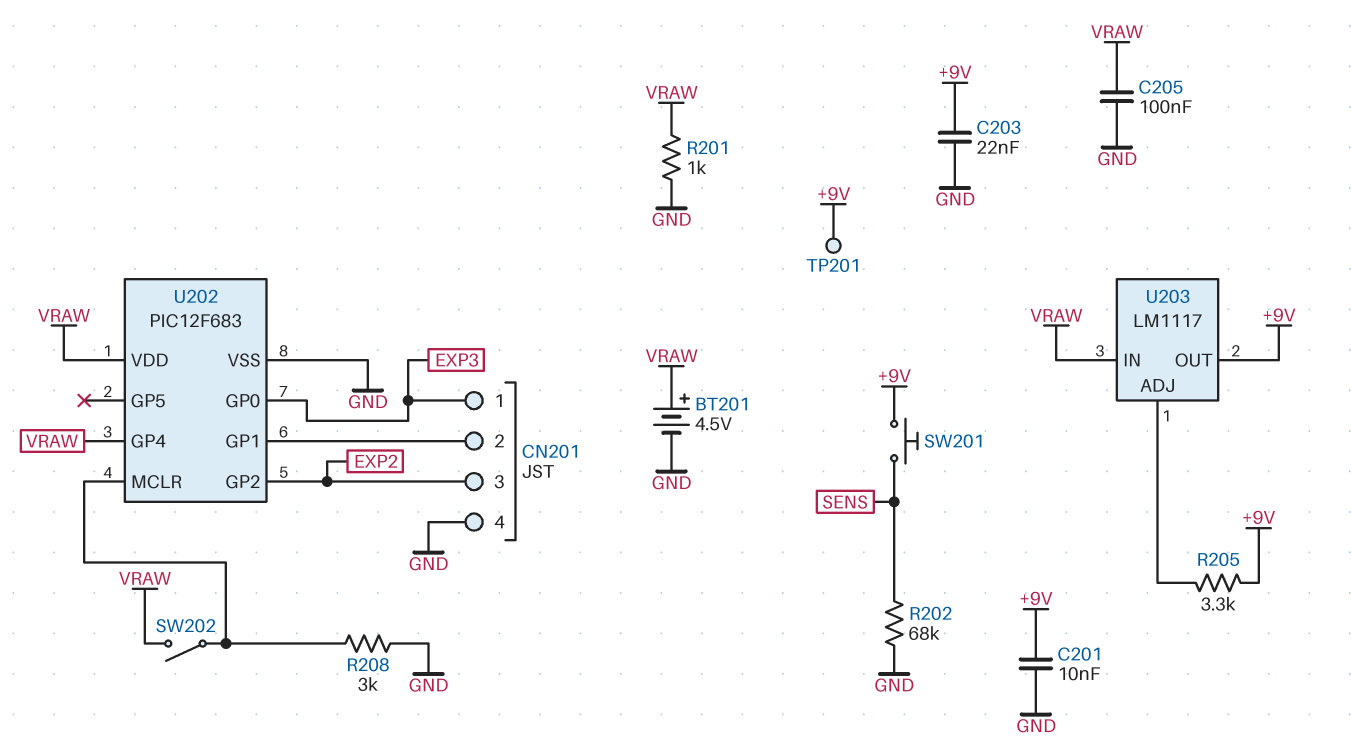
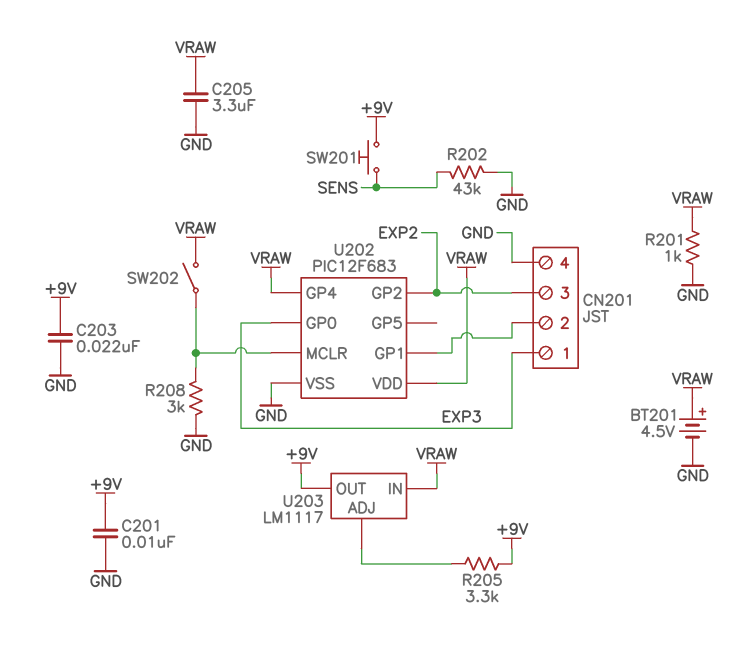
C205: 100nF (GND, VRAW) -> 3.3uF (GND, VRAW)
R202: 68k (GND, SENS) -> 43k (GND, SENS)
TP201: test point (+9V) -> none

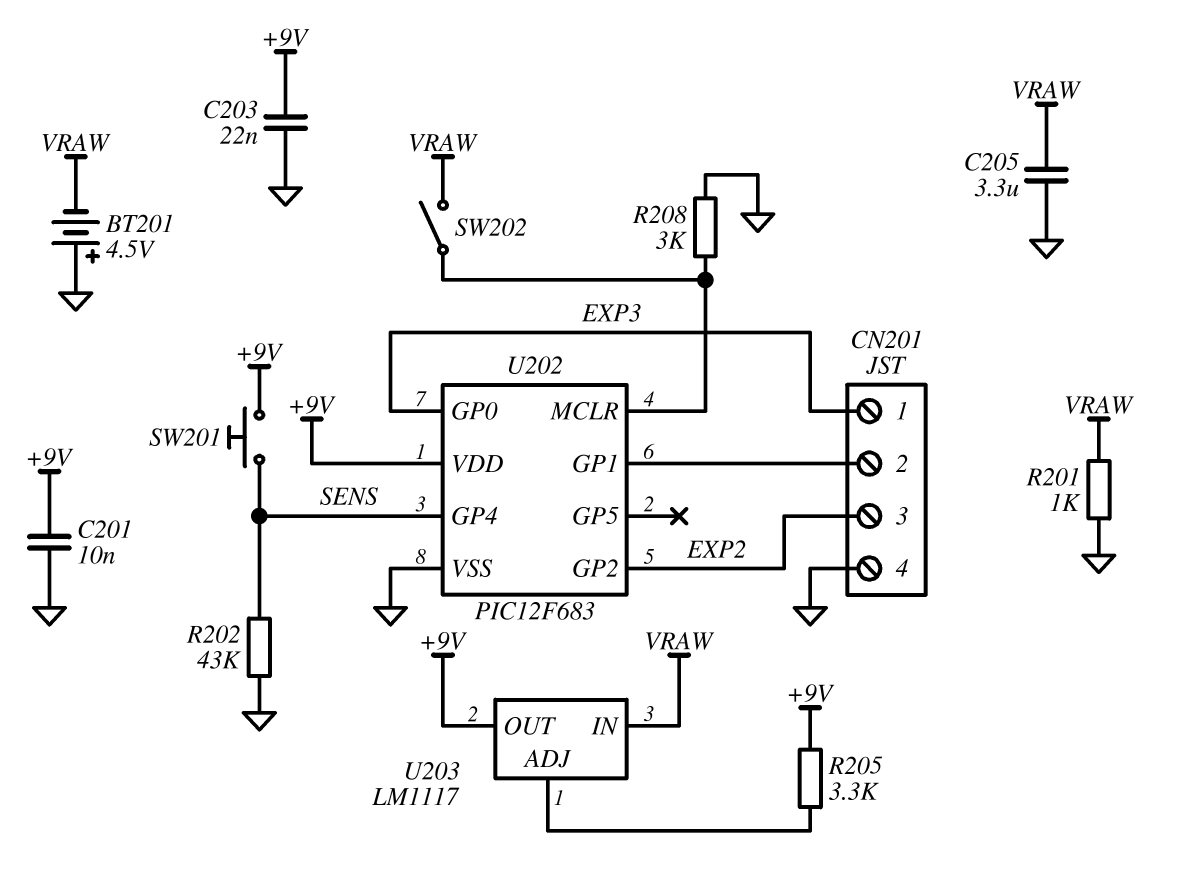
BT201: 4.5V (plus VRAW, minus GND) -> 4.5V (plus GND, minus VRAW)
U202 pin GP4: VRAW -> SENS
U202 pin VDD: VRAW -> +9V

